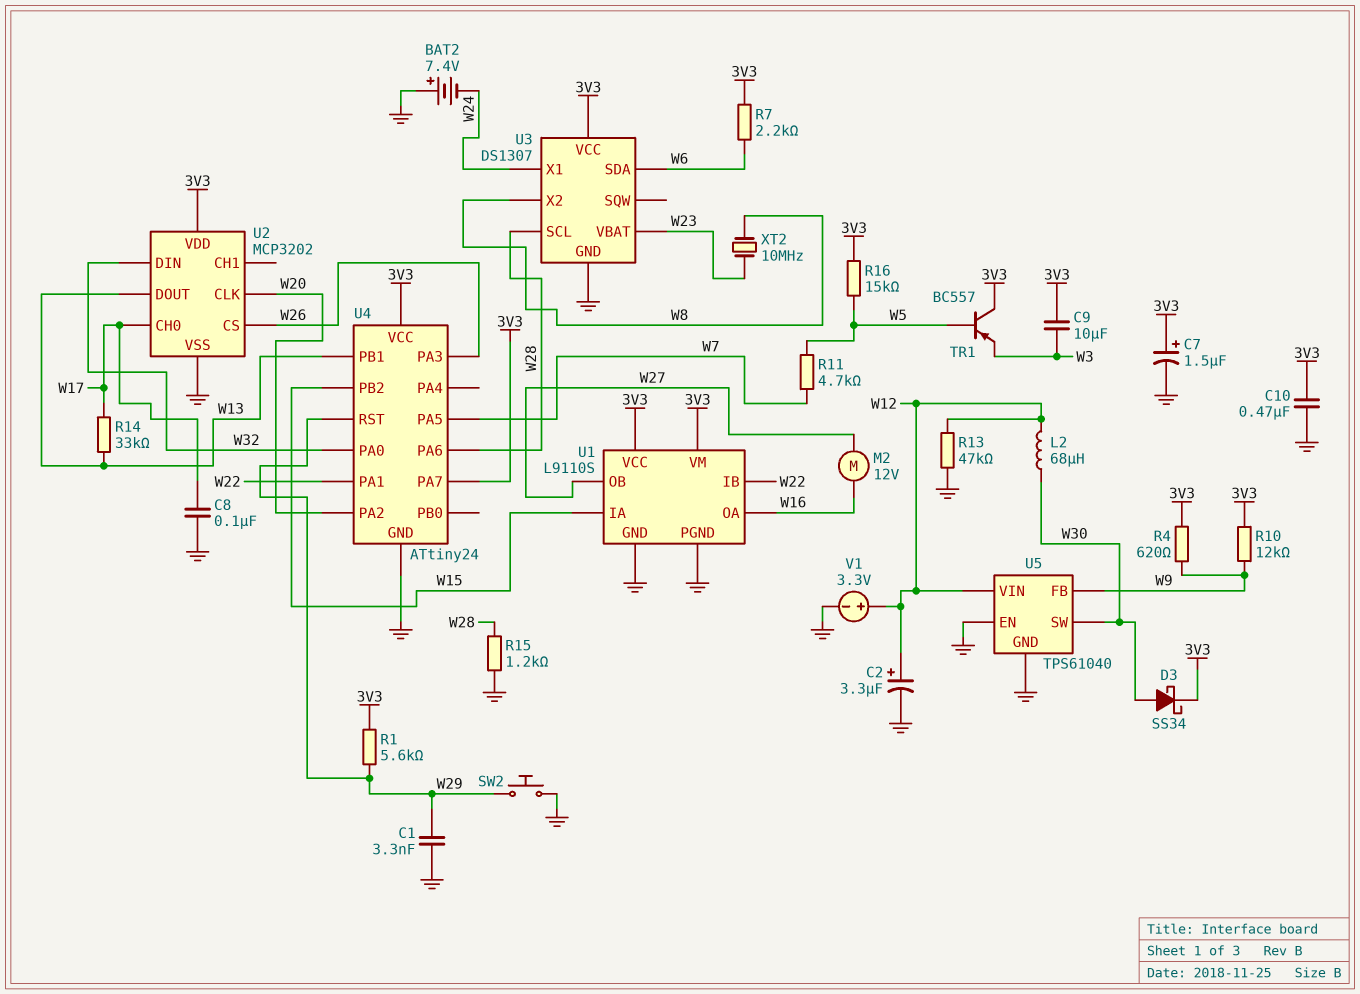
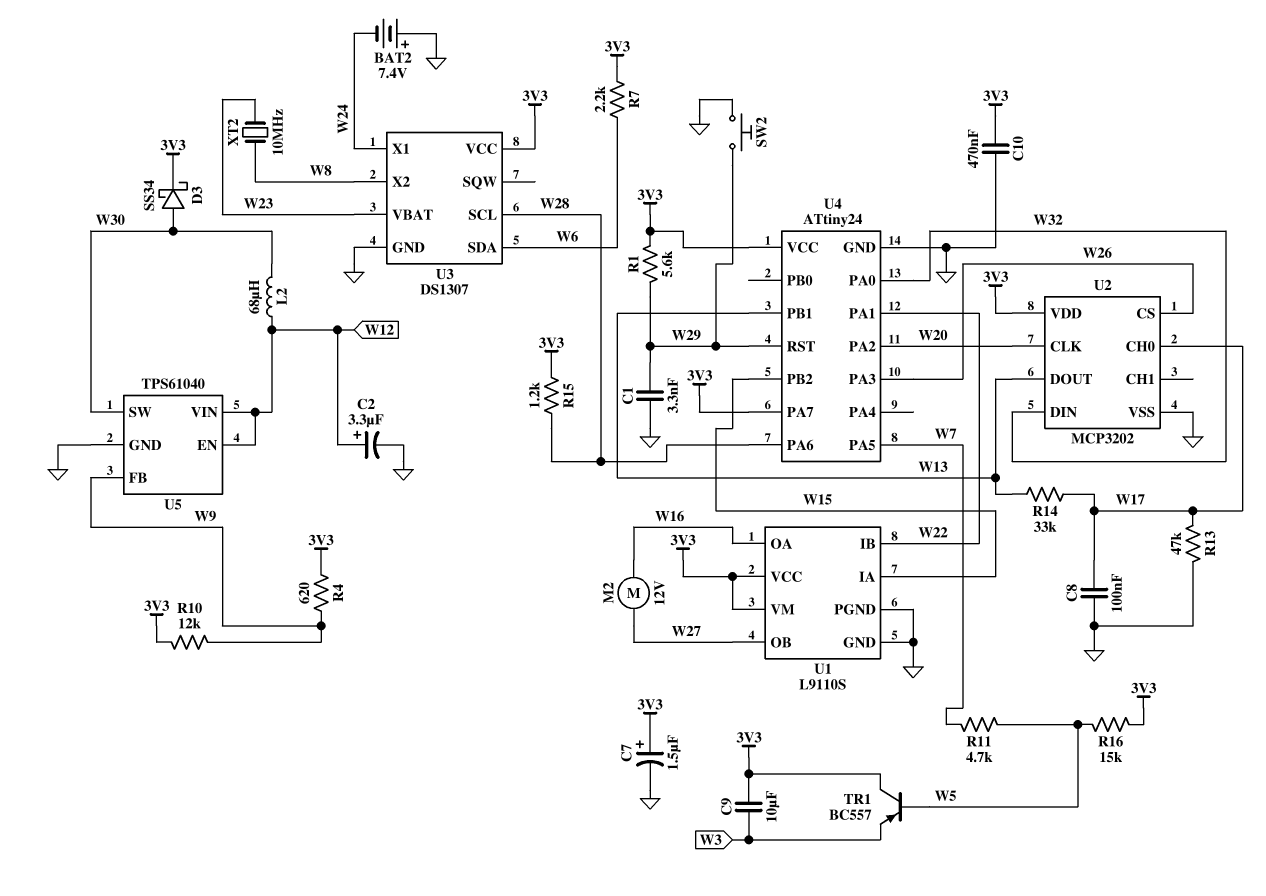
R13: 47k (GND, W12) -> 47k (GND, W17)
R15: 1.2k (GND, W28) -> 1.2k (3V3, W28)
U5 pin EN: GND -> W12
V1: 3.3V (plus W12, minus GND) -> none

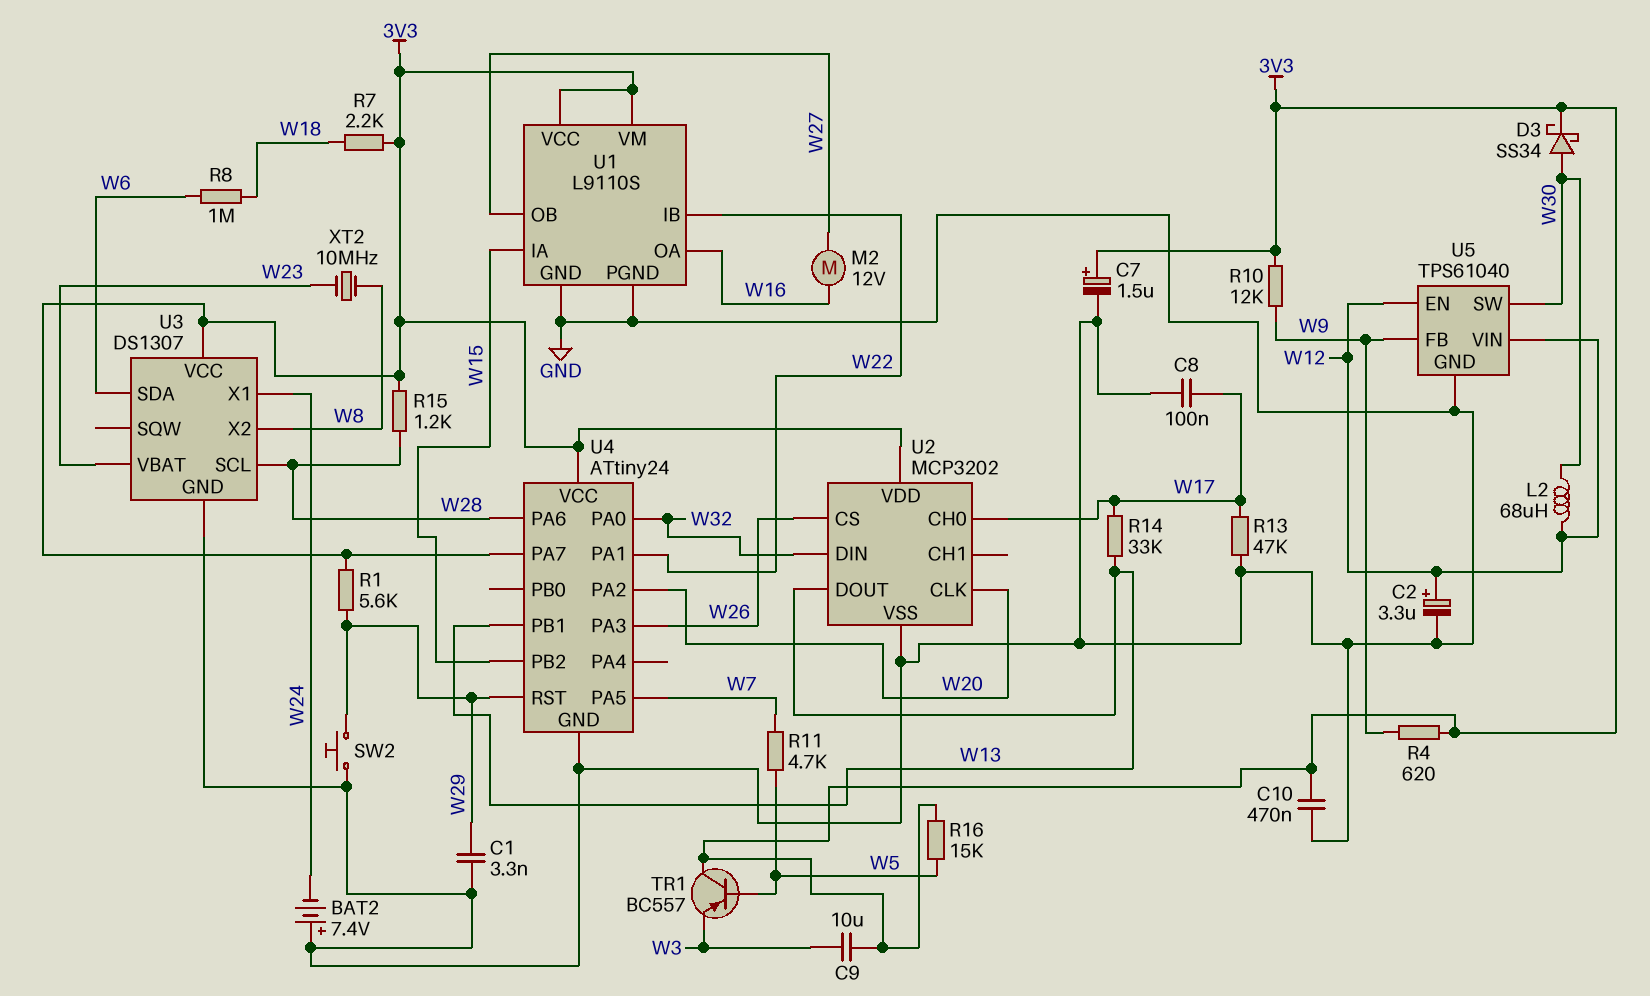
R7: 2.2k (3V3, W6) -> 2.2k (3V3, W18)
R8: none -> 1M (W6, W18)

